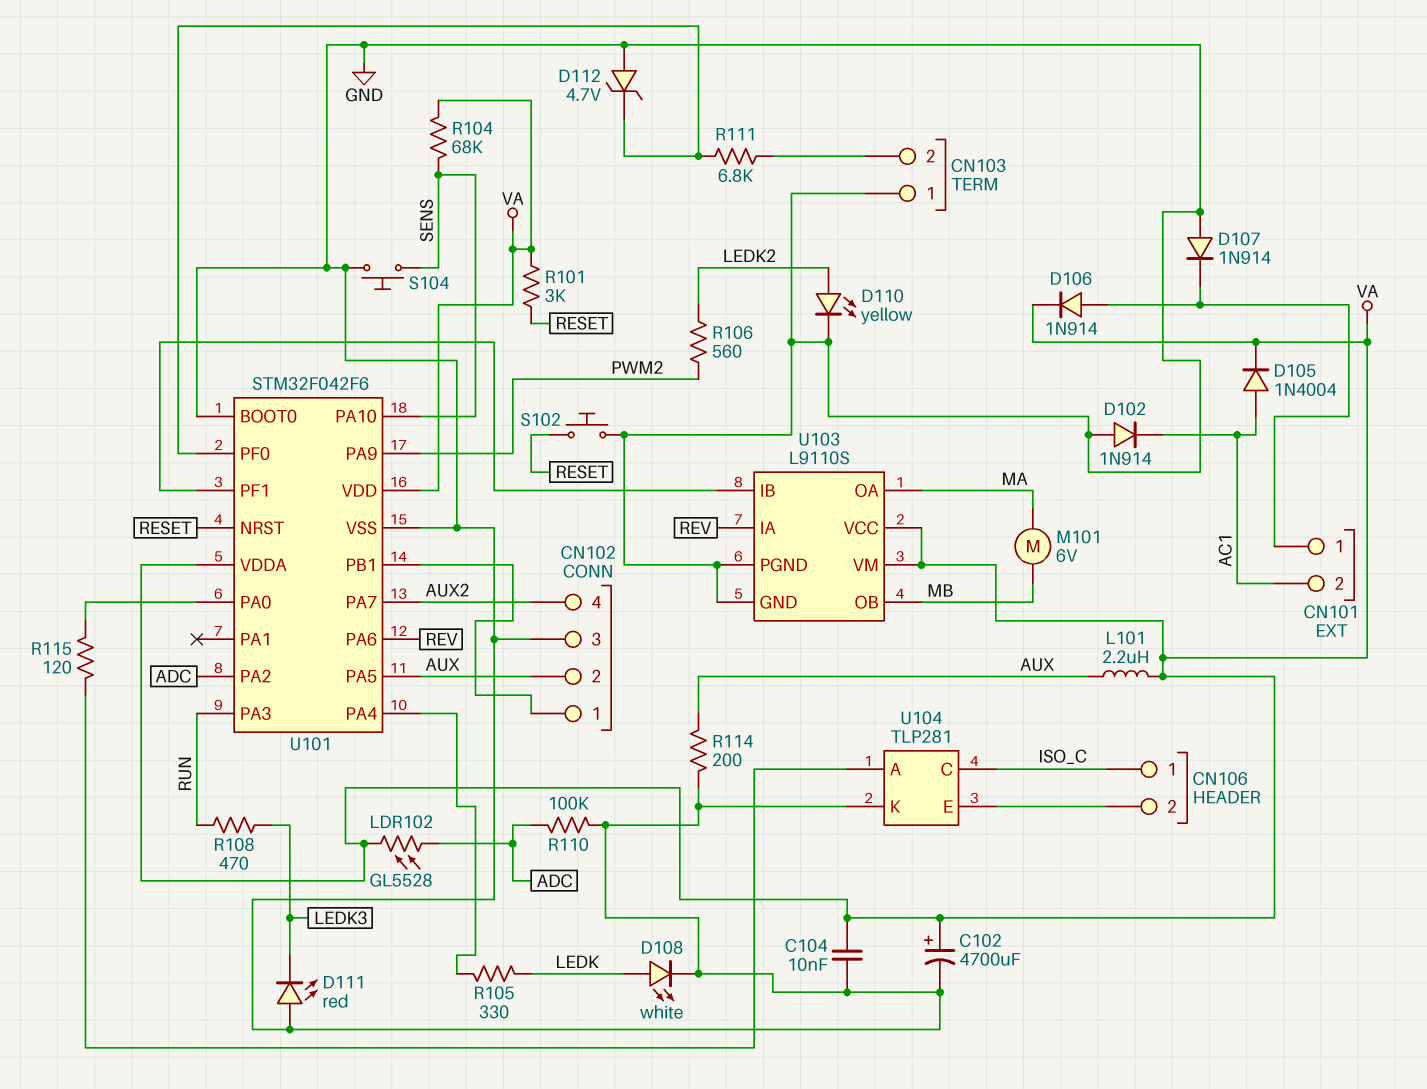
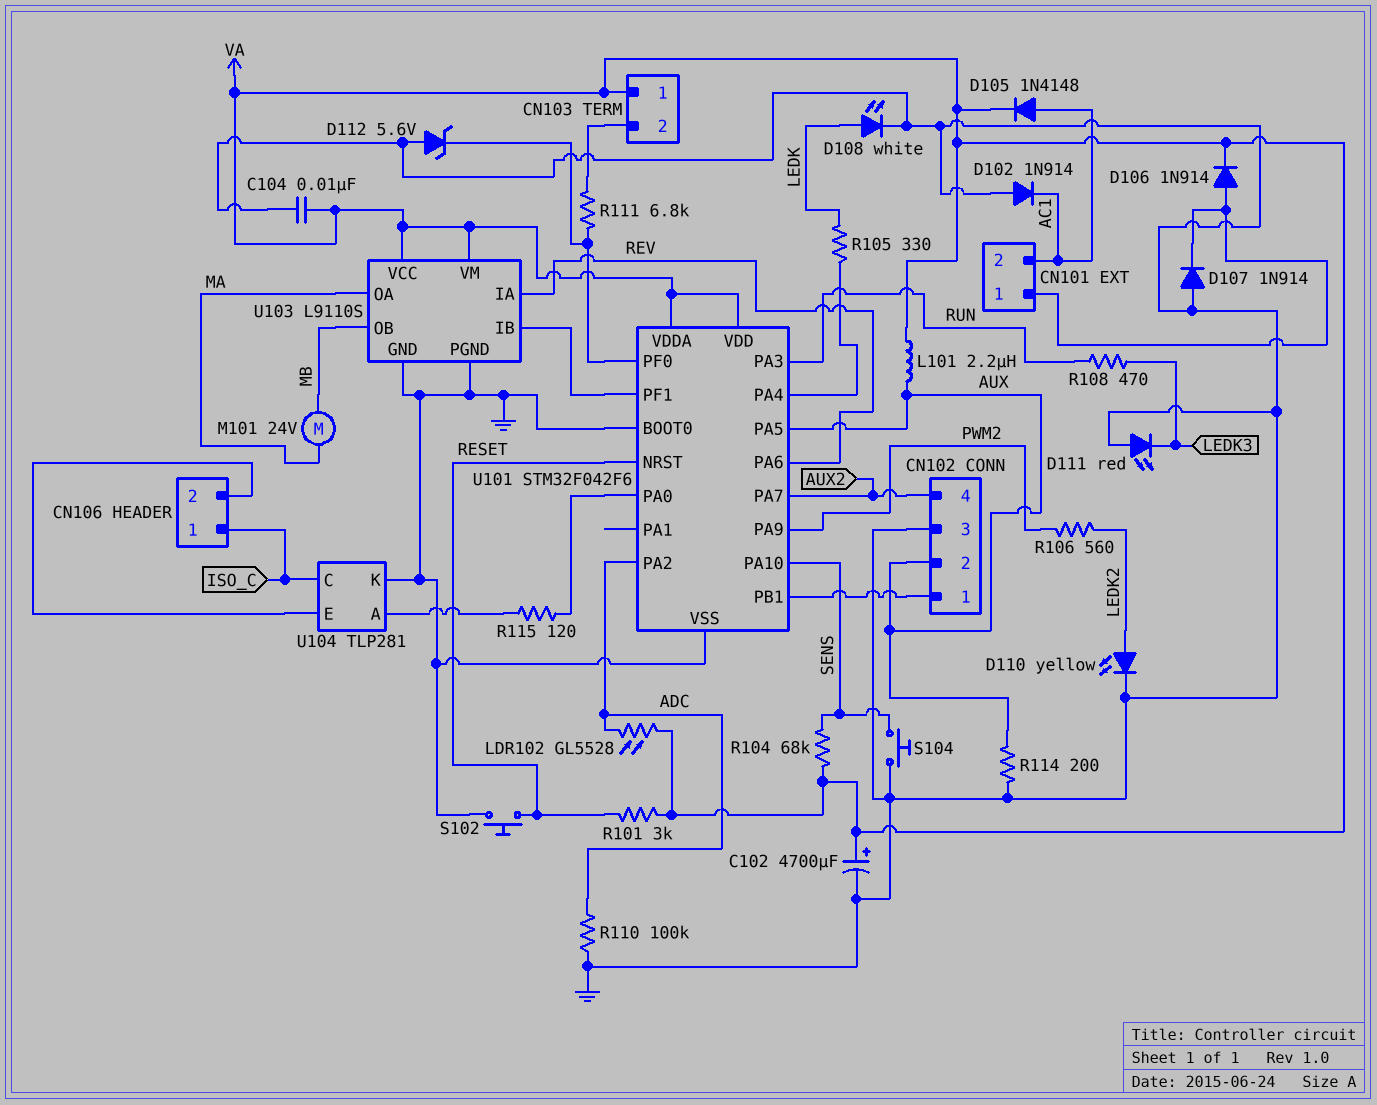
CN103 pin 1: GND -> VA
D105: diode 1N4004 (A AC1, K VA) -> diode 1N4148 (A AC1, K VA)
D112: zener 4.7V (A GND, K U101/PF0) -> zener 5.6V (A GND, K U101/PF0)
M101: motor 6V (MA, MB) -> motor 24V (MA, MB)

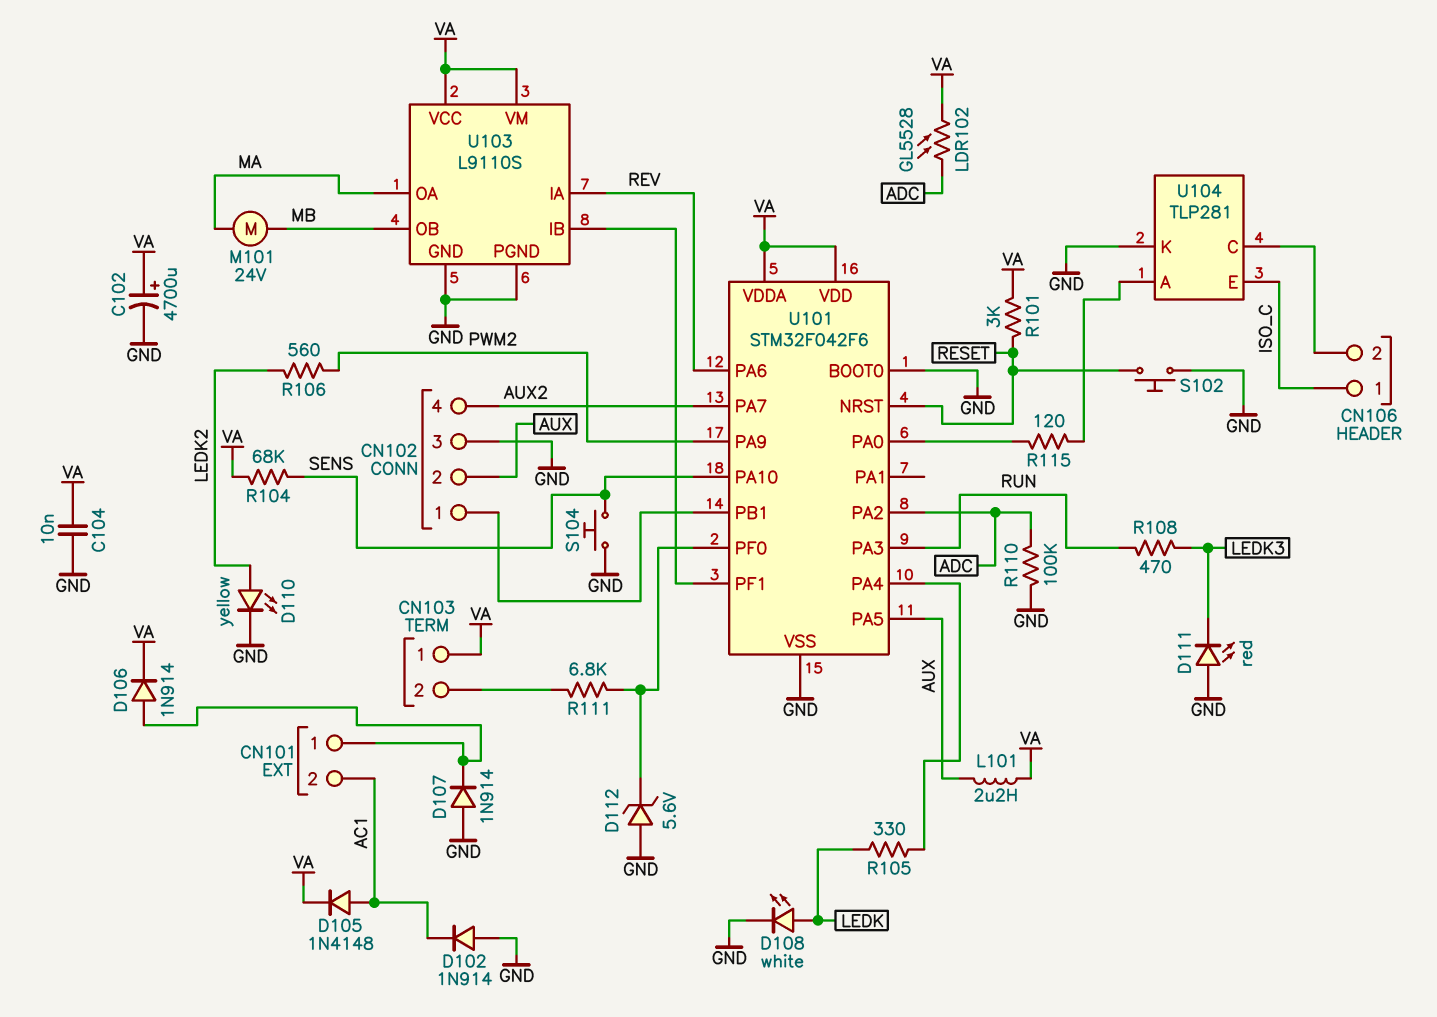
R114: 200 (AUX, GND) -> none
U104 pin C: ISO_C -> CN106/2
U104 pin E: CN106/2 -> ISO_C

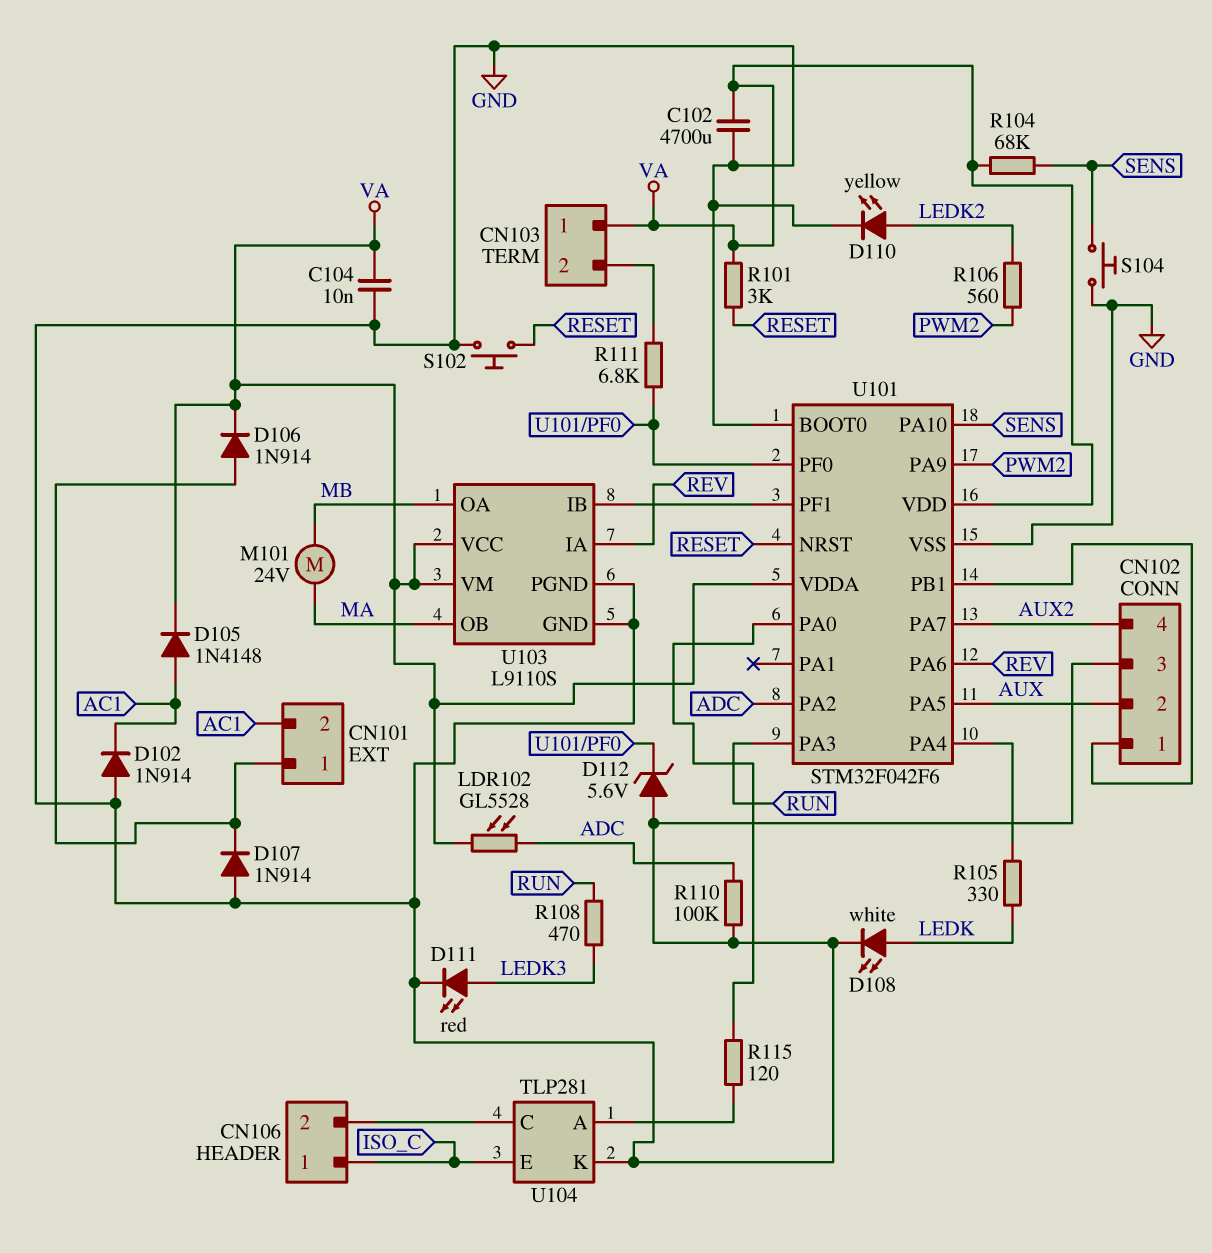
C102: 4700uF (plus VA, minus GND) -> 4700uF (GND, VA)
D111: LED red (A GND, K LEDK3) -> LED red (A LEDK3, K GND)
L101: 2.2uH (AUX, VA) -> none
U103 pin OA: MA -> MB
U103 pin OB: MB -> MA

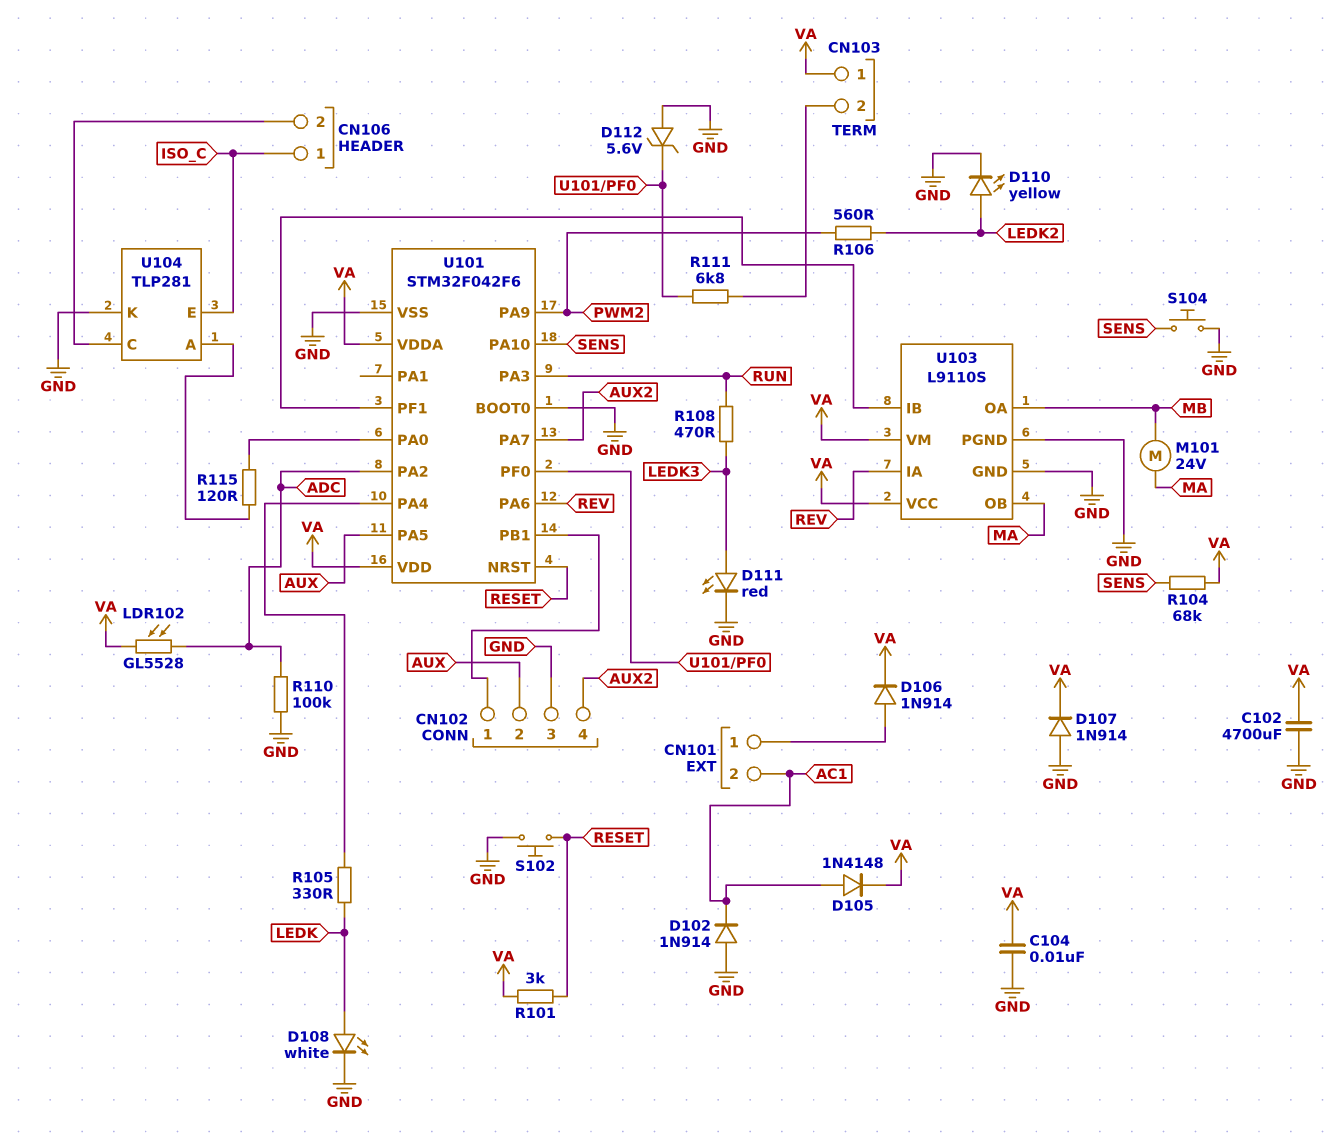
D107: diode 1N914 (A GND, K CN101/1) -> diode 1N914 (A GND, K VA)

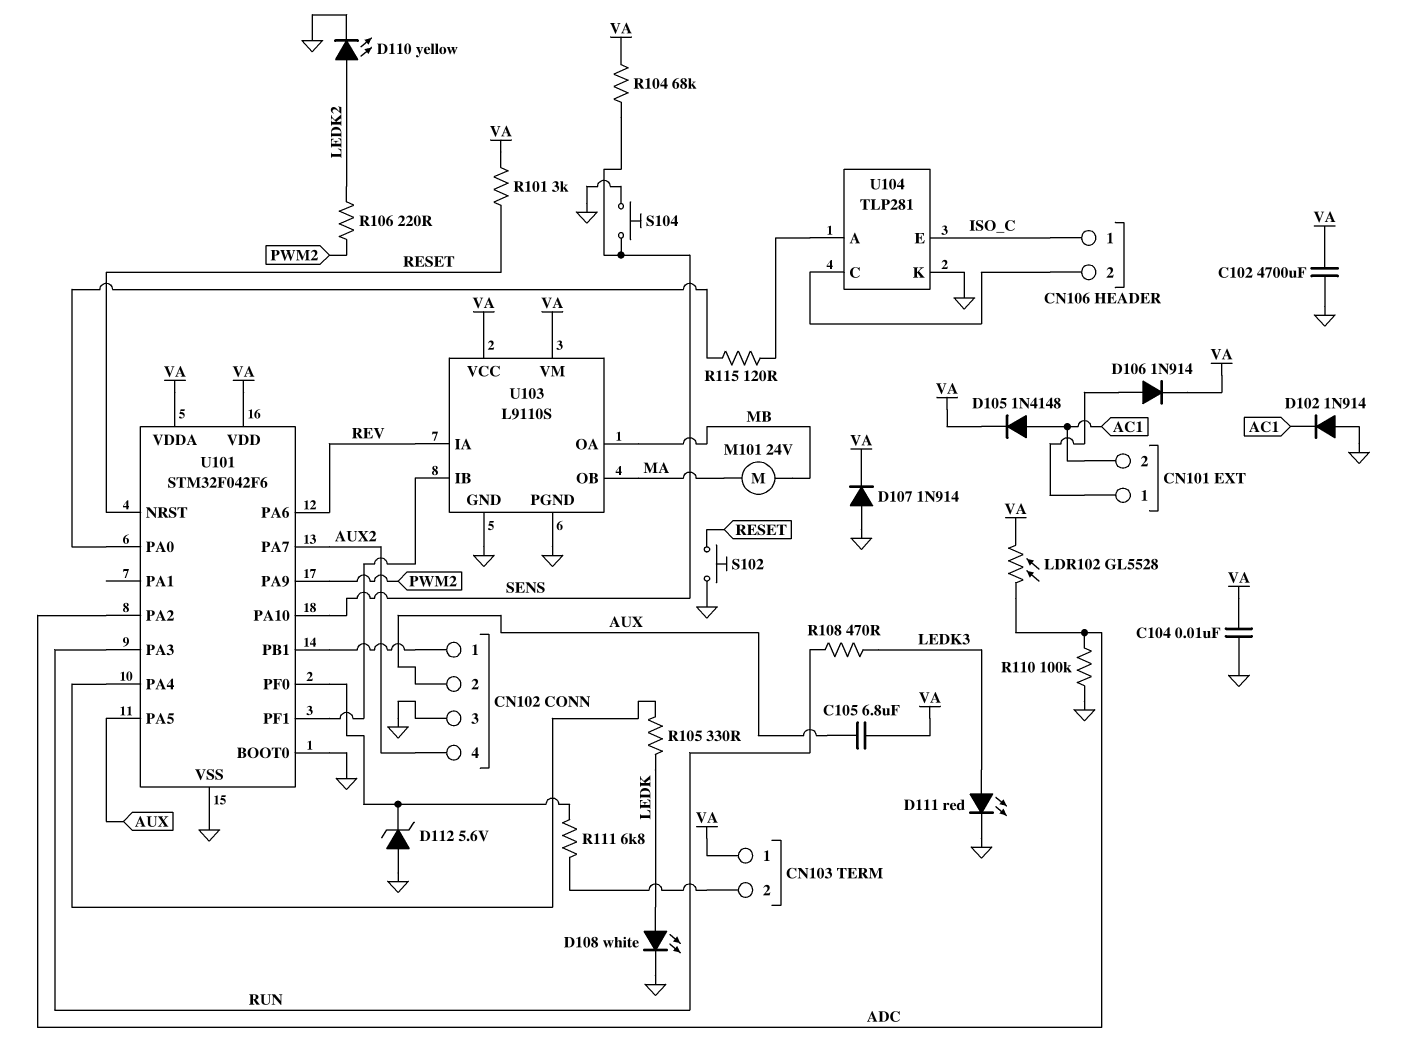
C105: none -> 6.8uF (AUX, VA)
R106: 560 (LEDK2, PWM2) -> 220 (LEDK2, PWM2)

